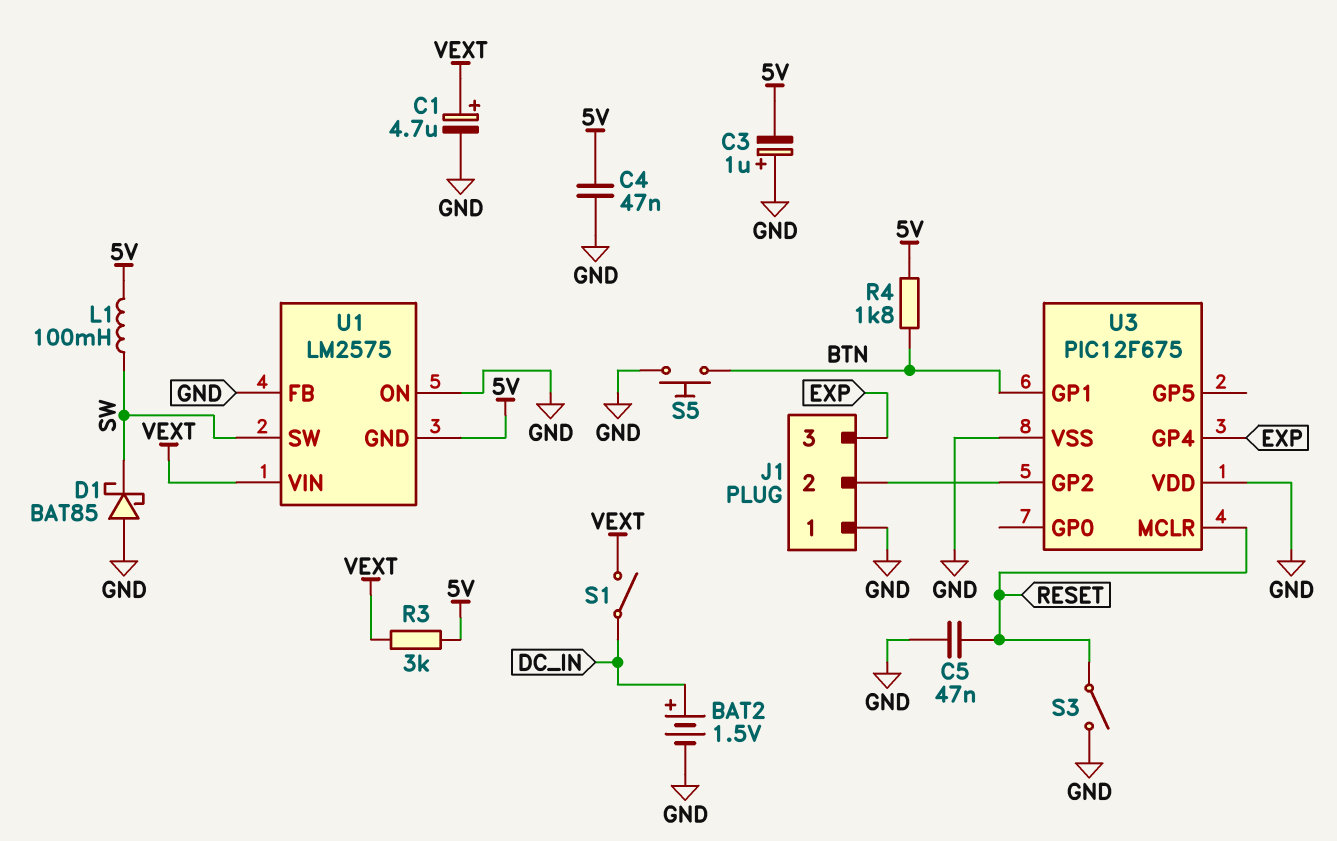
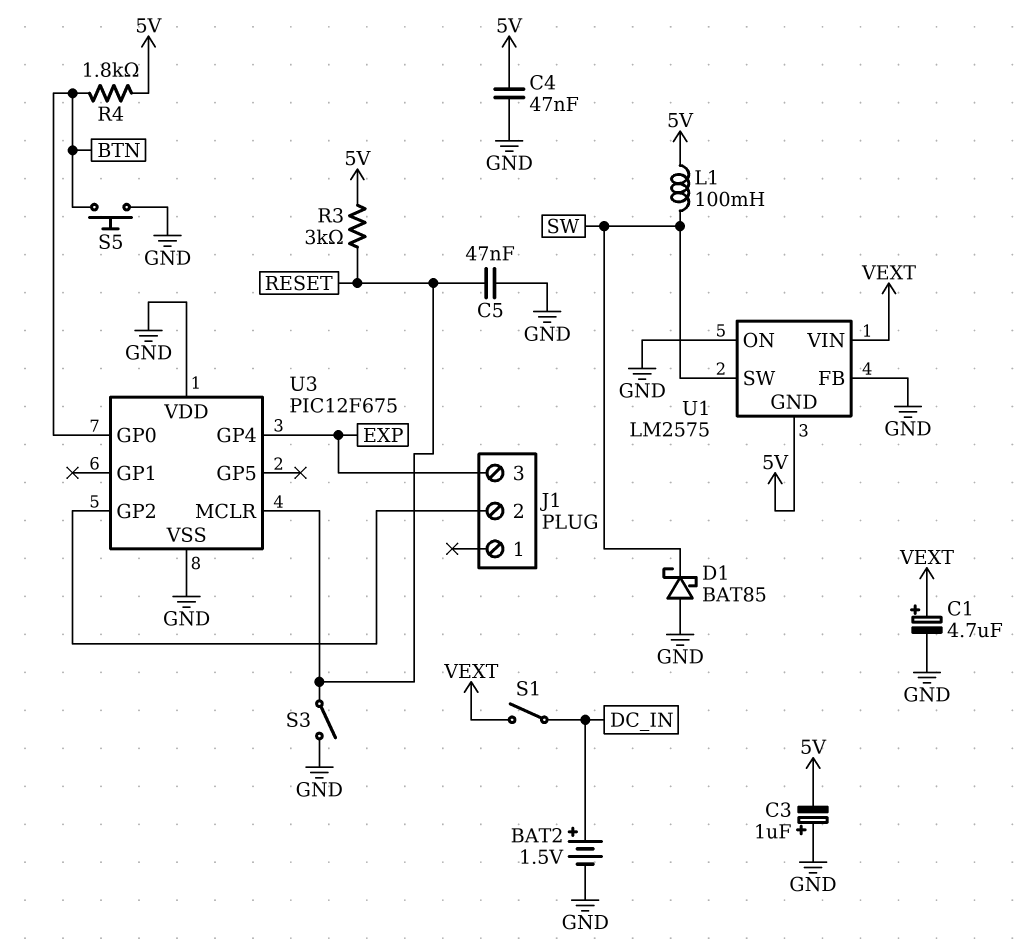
J1 pin 1: GND -> none
R3: 3k (5V, VEXT) -> 3k (5V, RESET)
U3 pin GP0: none -> BTN
U3 pin GP1: BTN -> none

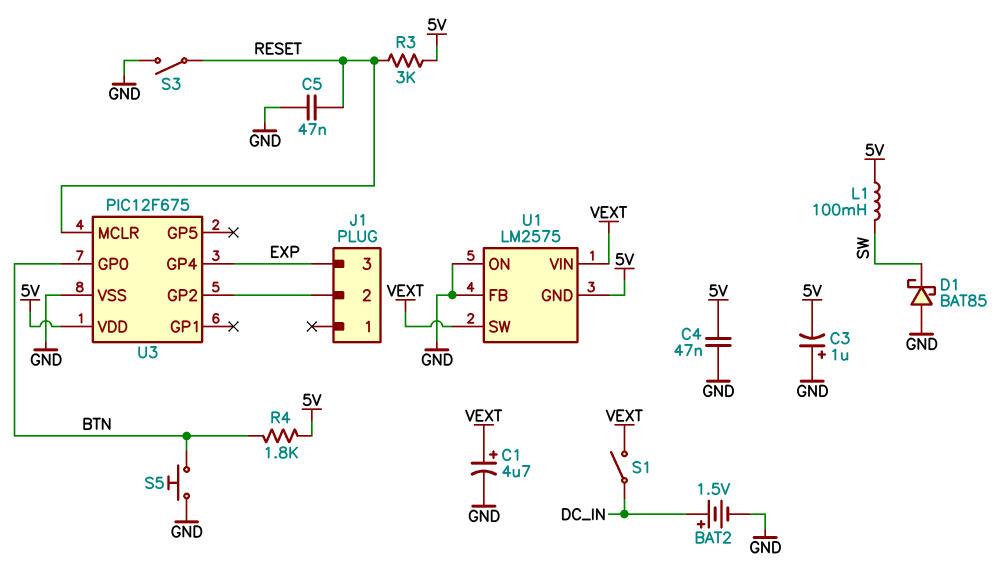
U1 pin SW: SW -> VEXT
U3 pin VDD: GND -> 5V

